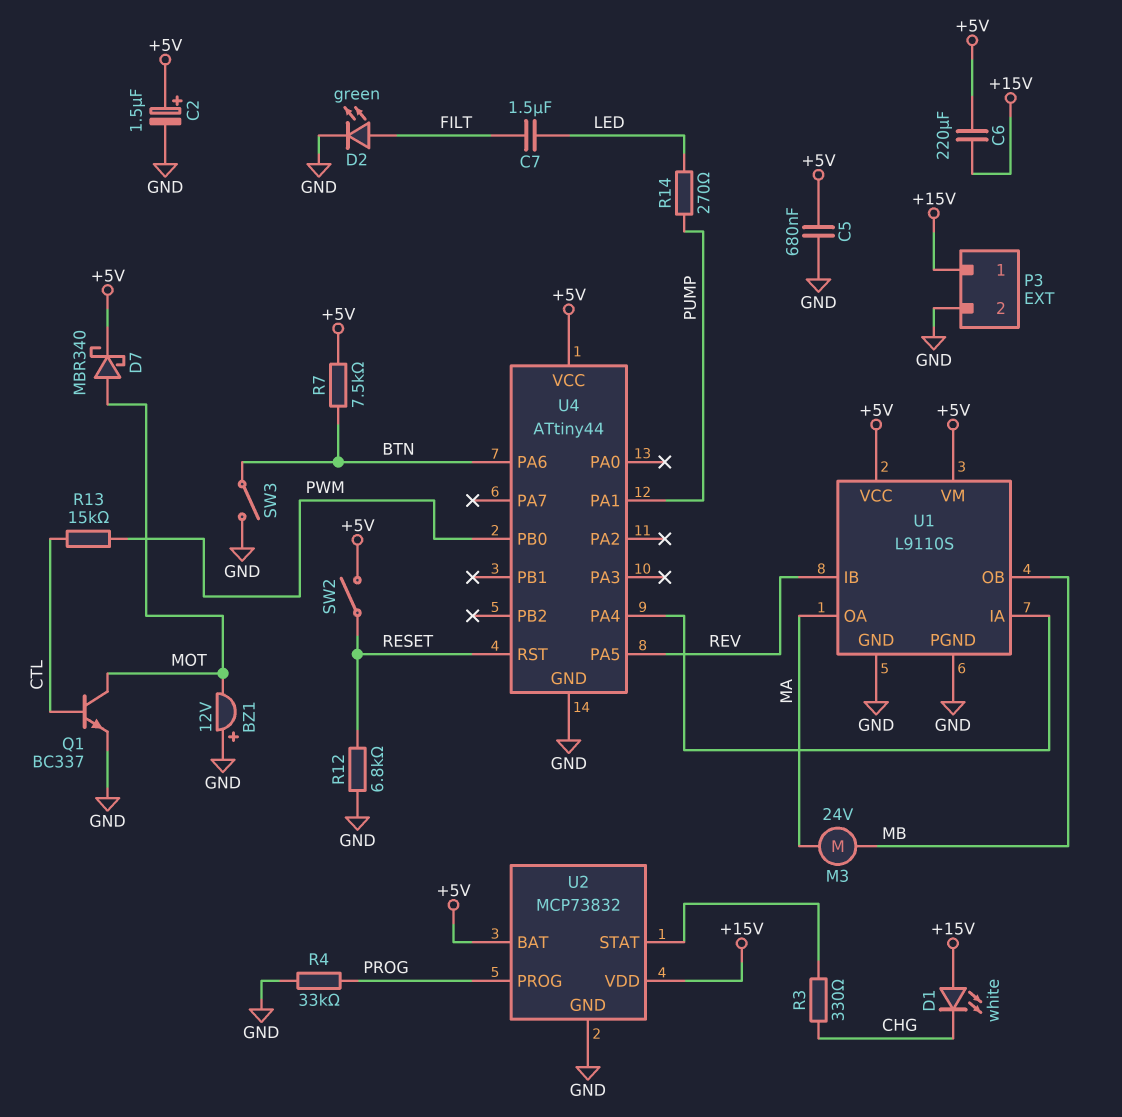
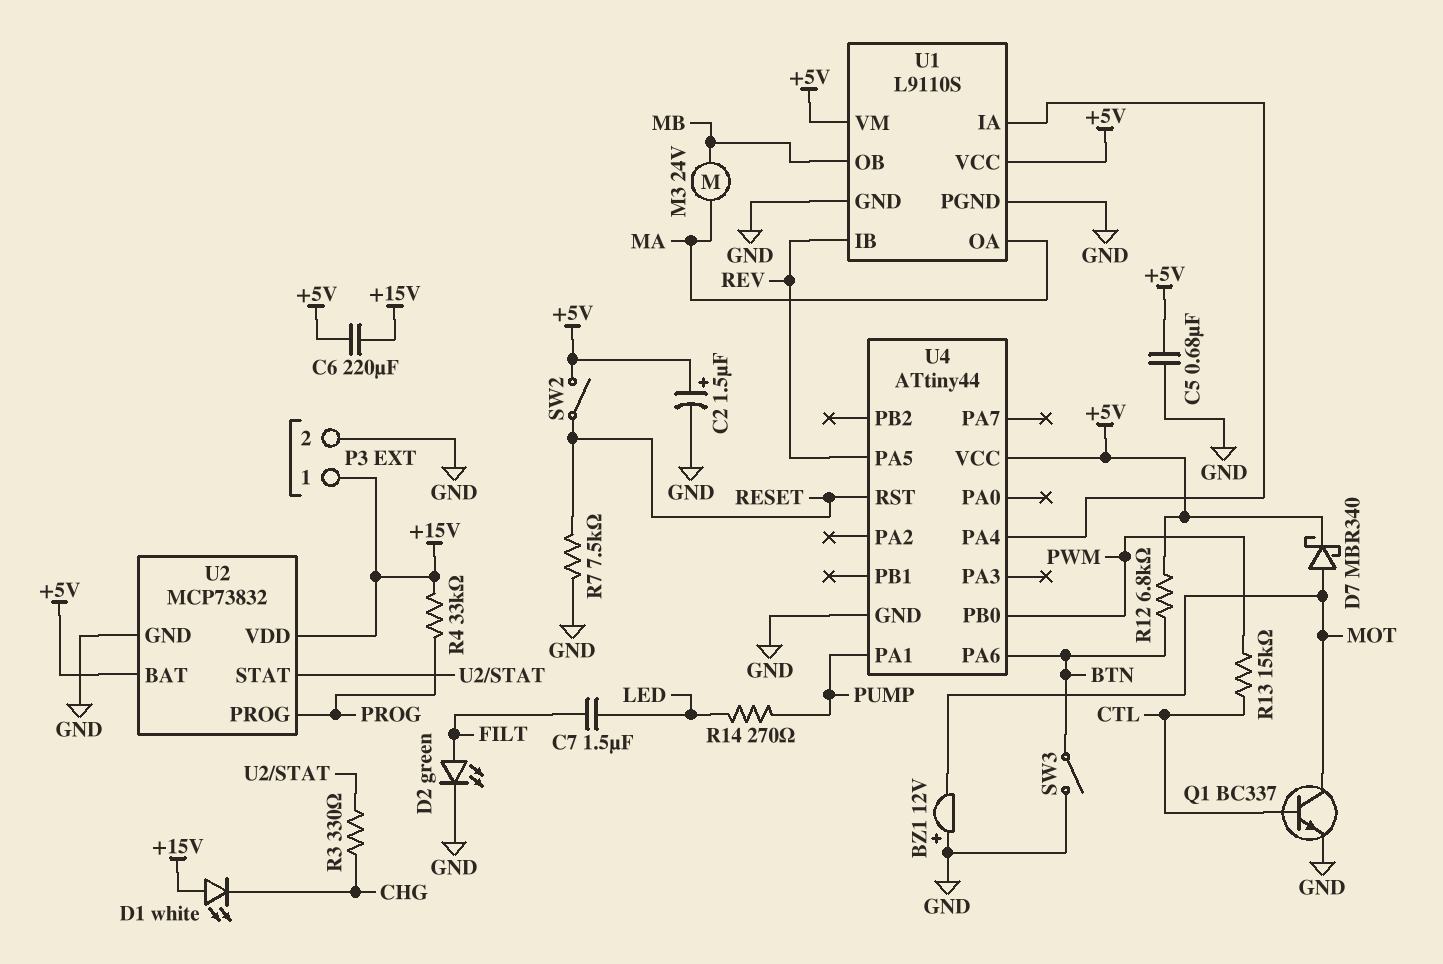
R4: 33k (GND, PROG) -> 33k (+15V, PROG)
R7: 7.5k (+5V, BTN) -> 7.5k (GND, RESET)
R12: 6.8k (GND, RESET) -> 6.8k (+5V, BTN)

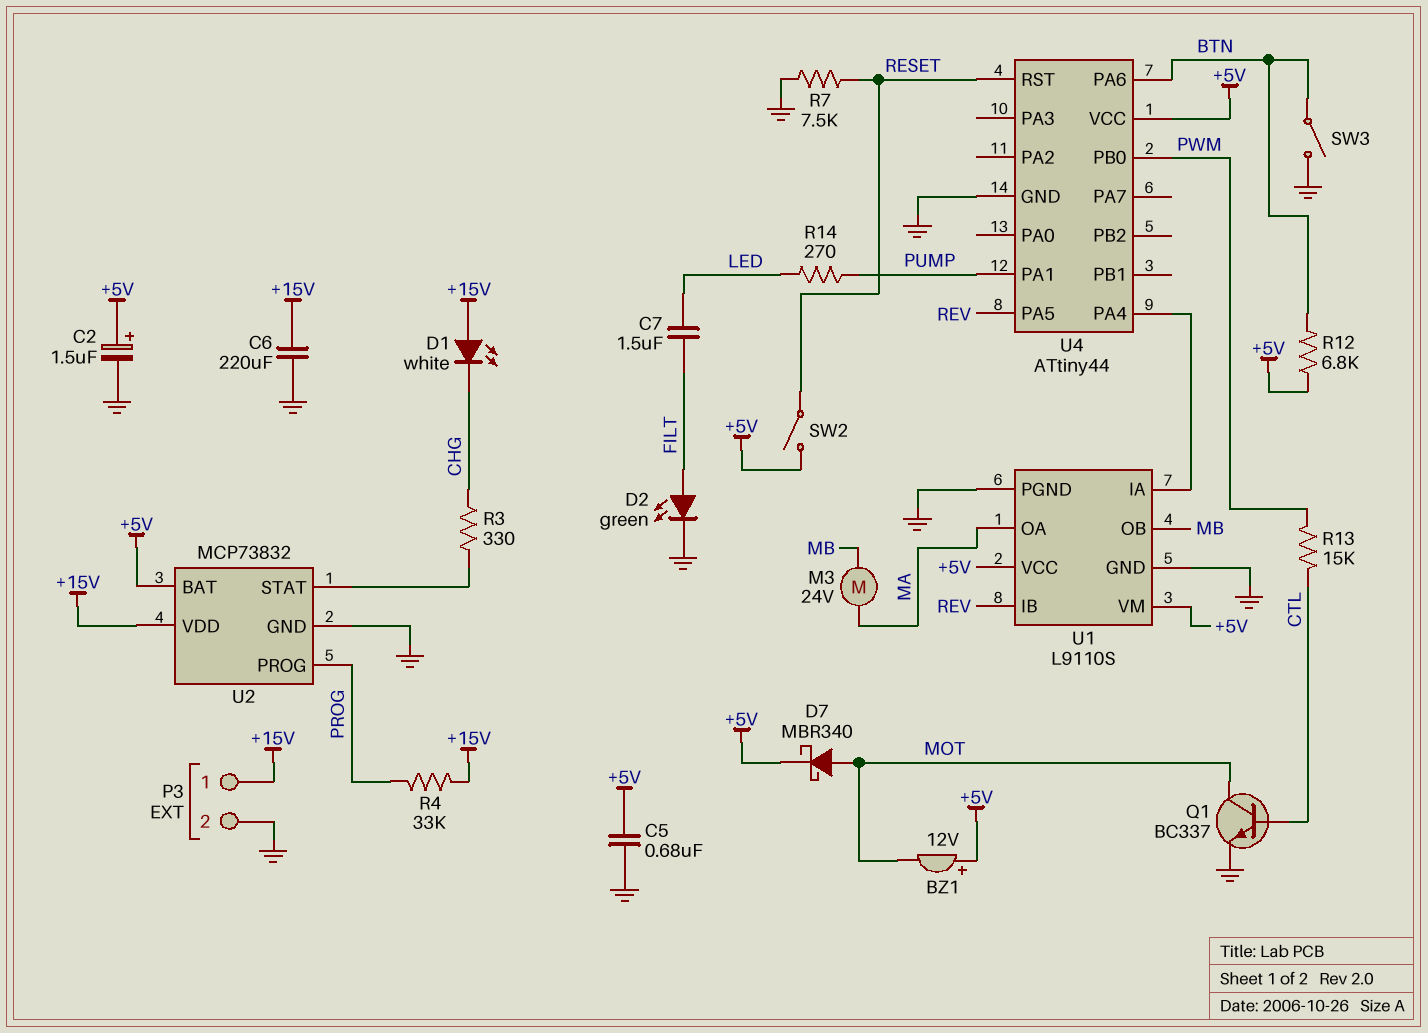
BZ1: buzzer 12V (plus GND, minus MOT) -> buzzer 12V (plus +5V, minus MOT)
C6: 220uF (+5V, +15V) -> 220uF (+15V, GND)

